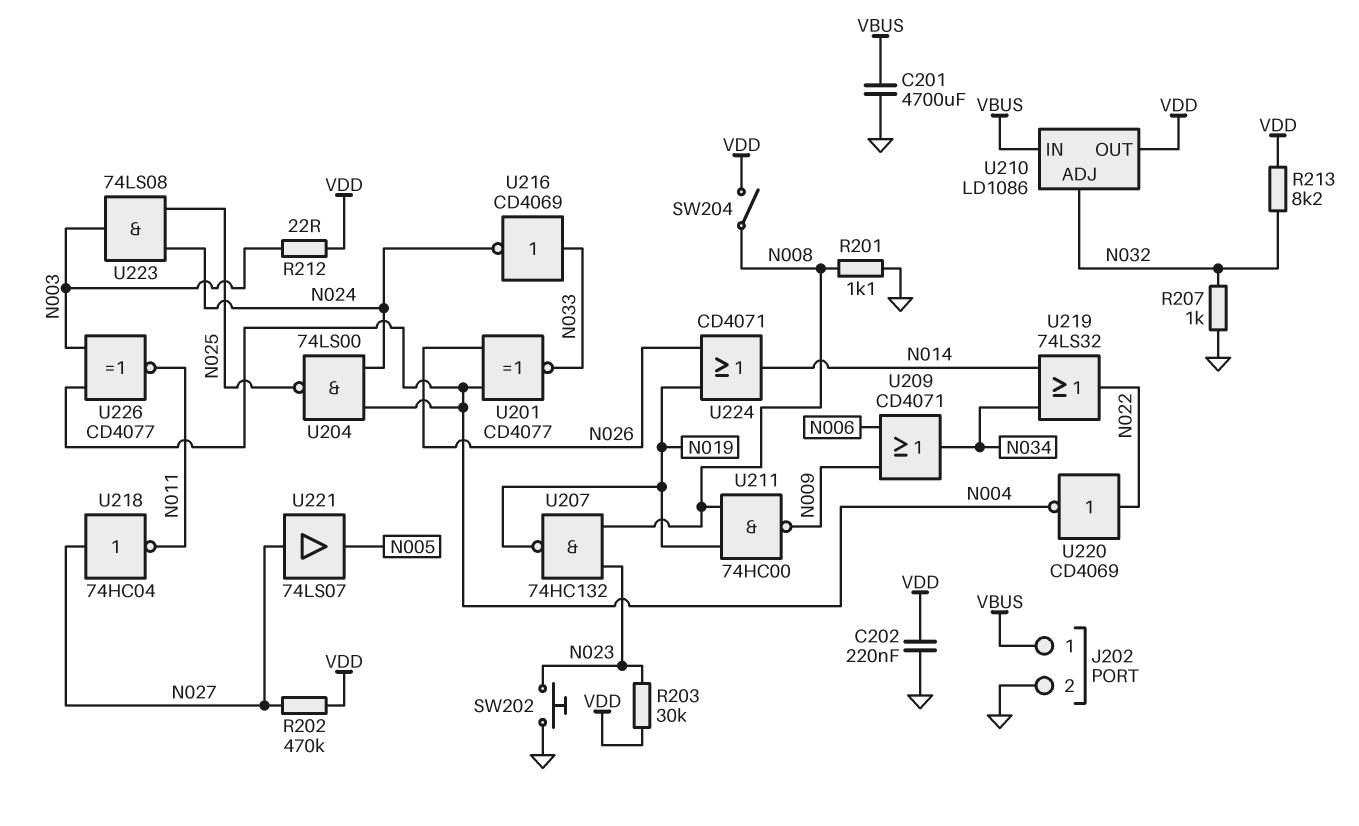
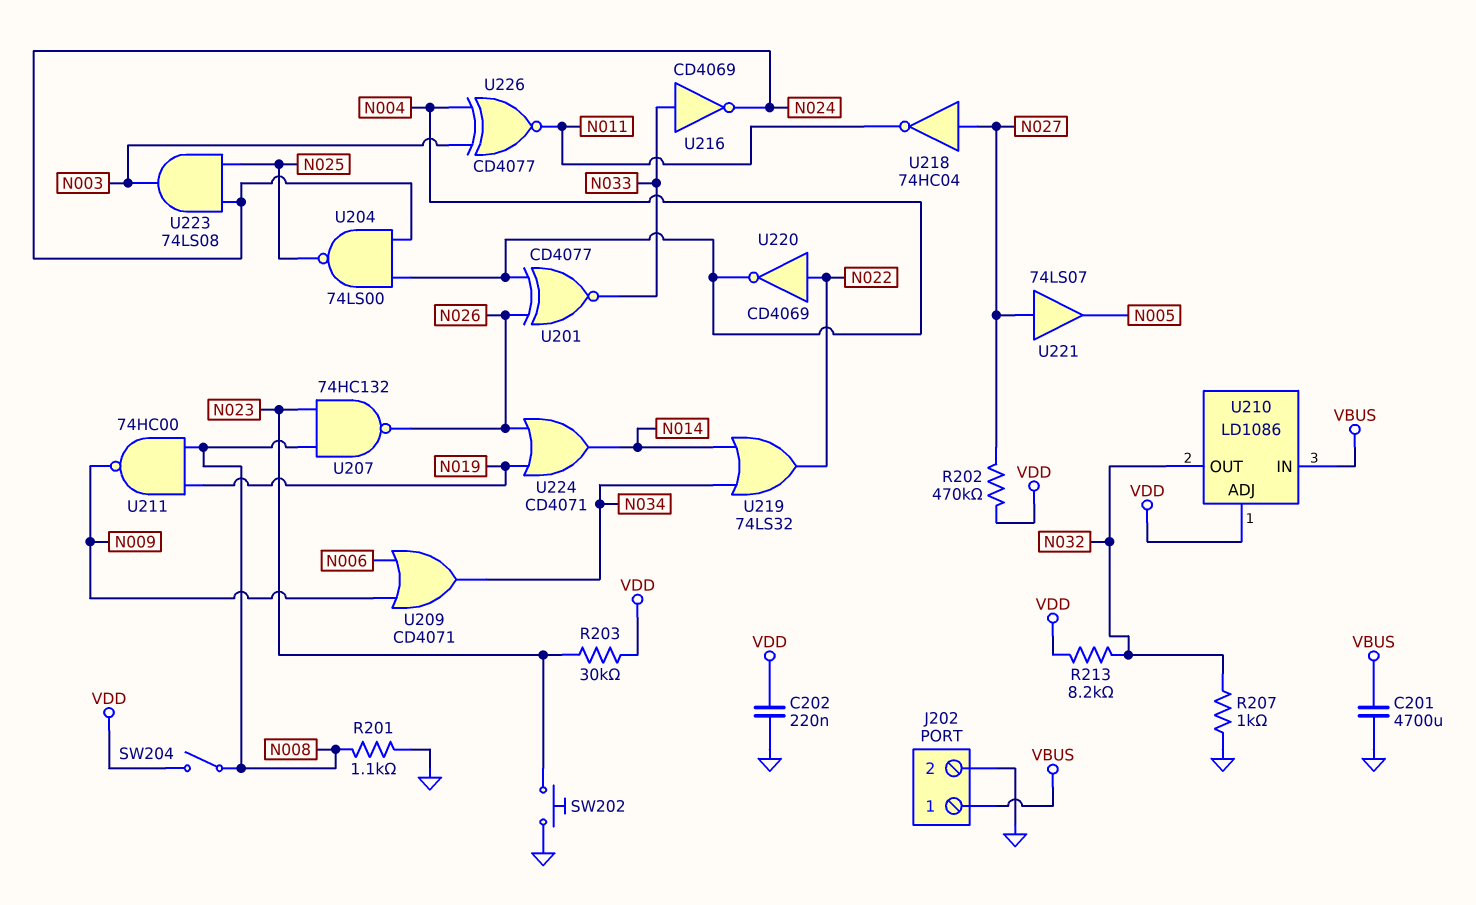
R212: 22 (N003, VDD) -> none
U207: NAND 74HC132 (in N008, in N023, out N019) -> NAND 74HC132 (in N008, in N023, out N026)
U210 pin ADJ: N032 -> VDD
U210 pin OUT: VDD -> N032

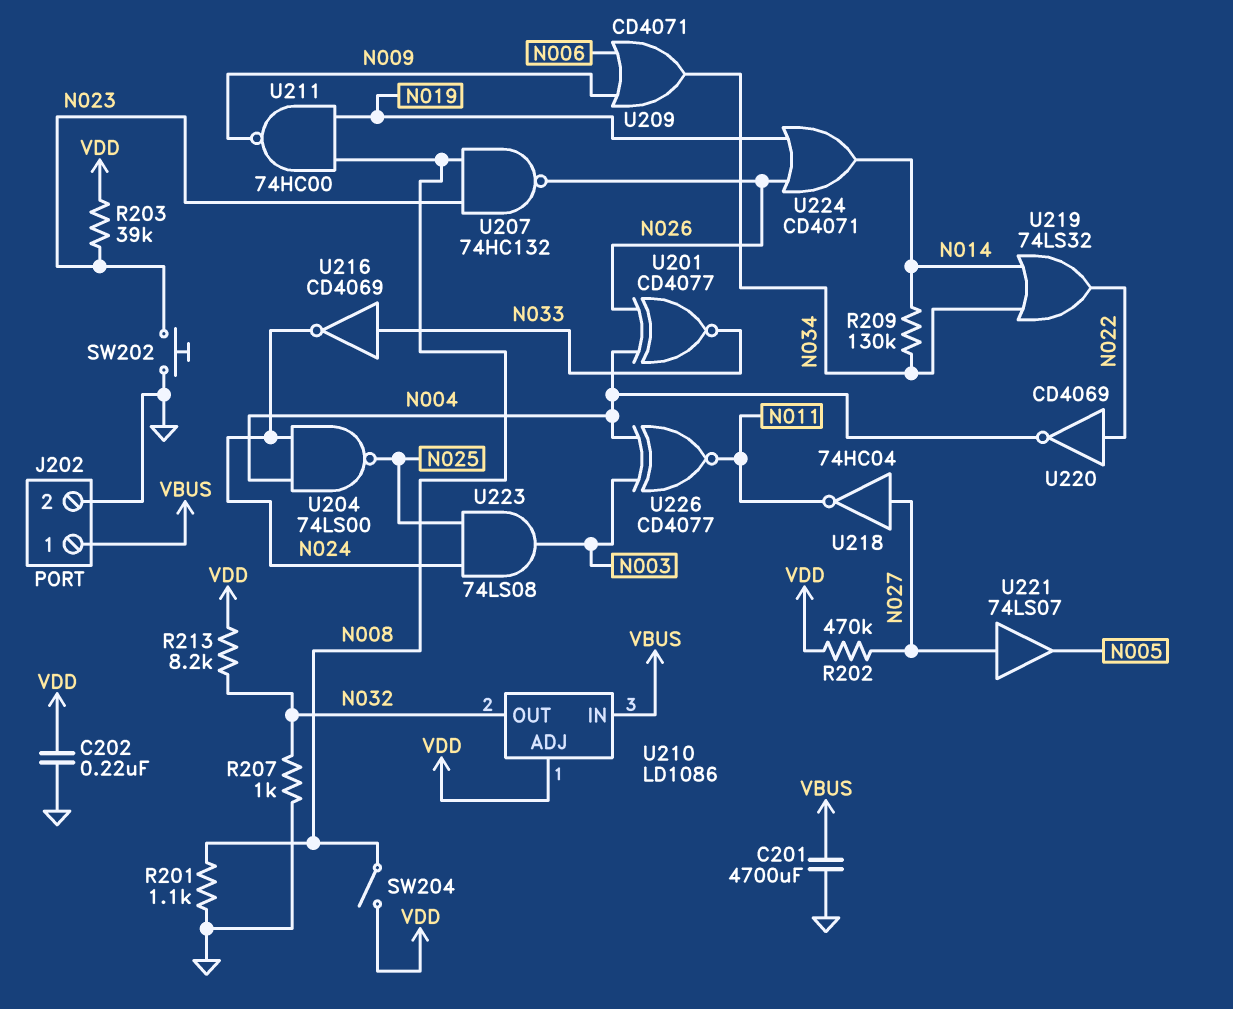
R203: 30k (N023, VDD) -> 39k (N023, VDD)
R209: none -> 130k (N014, N034)

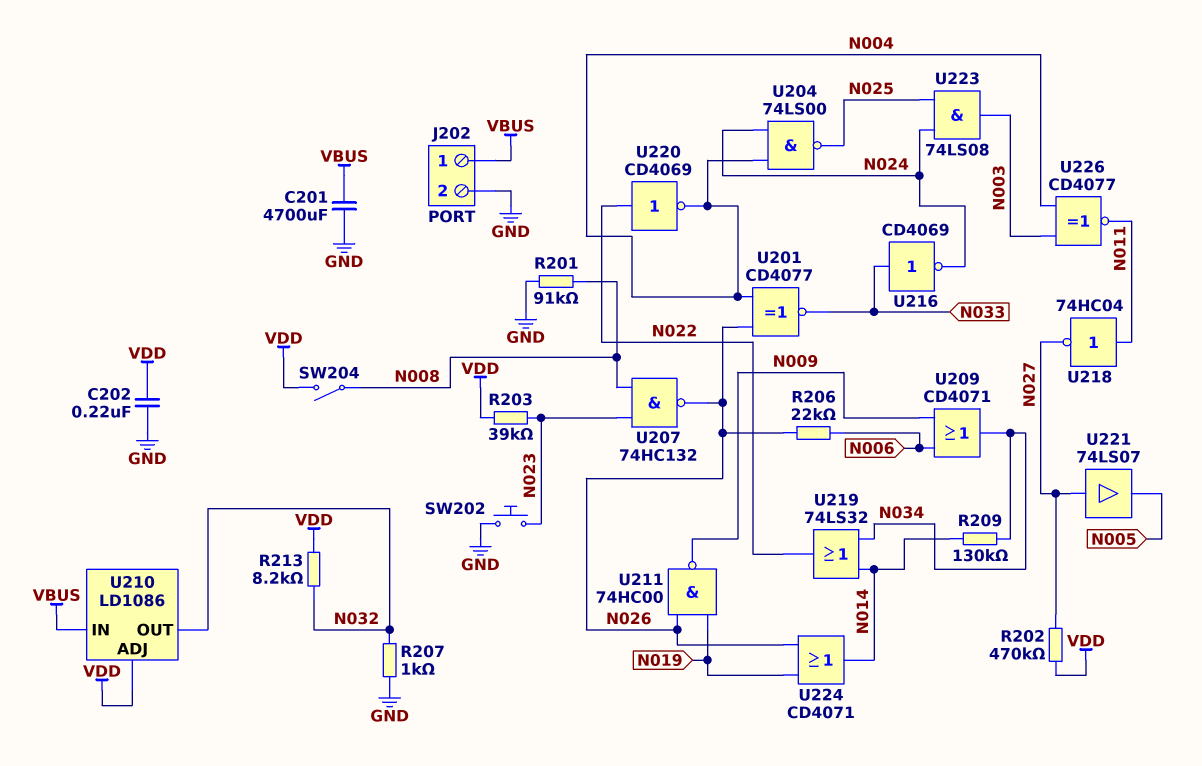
R201: 1.1k (GND, N008) -> 91k (GND, N008)
R206: none -> 22k (N006, N026)
U211: NAND 74HC00 (in N008, in N019, out N009) -> NAND 74HC00 (in N019, in N026, out N009)
U218: NOT 74HC04 (in N027, out N011) -> NOT 74HC04 (in N011, out N027)

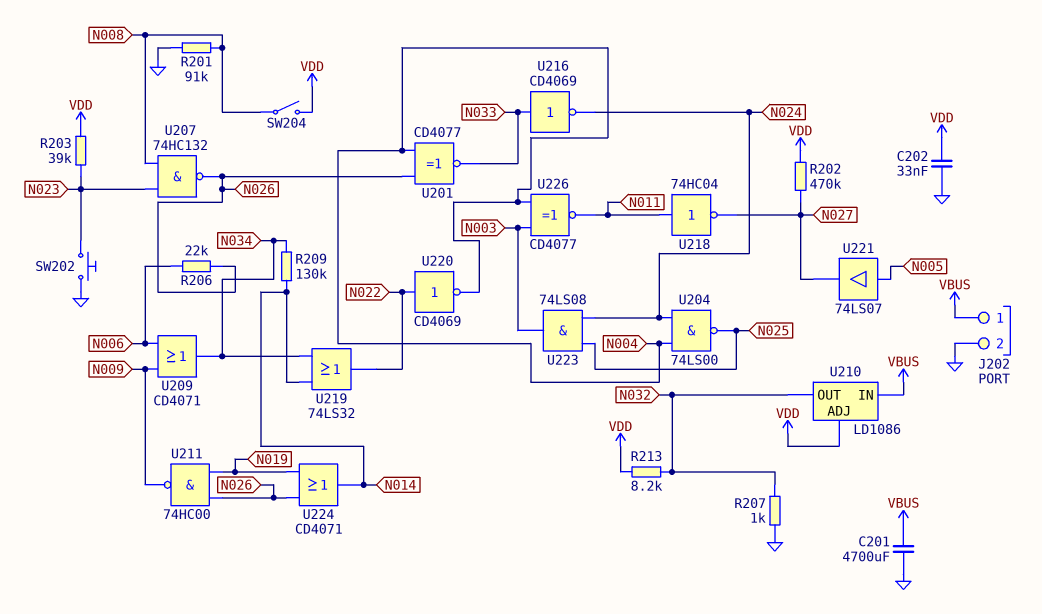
C202: 220nF (GND, VDD) -> 33nF (GND, VDD)
U221: buffer 74LS07 (in N027, out N005) -> buffer 74LS07 (in N005, out N027)

